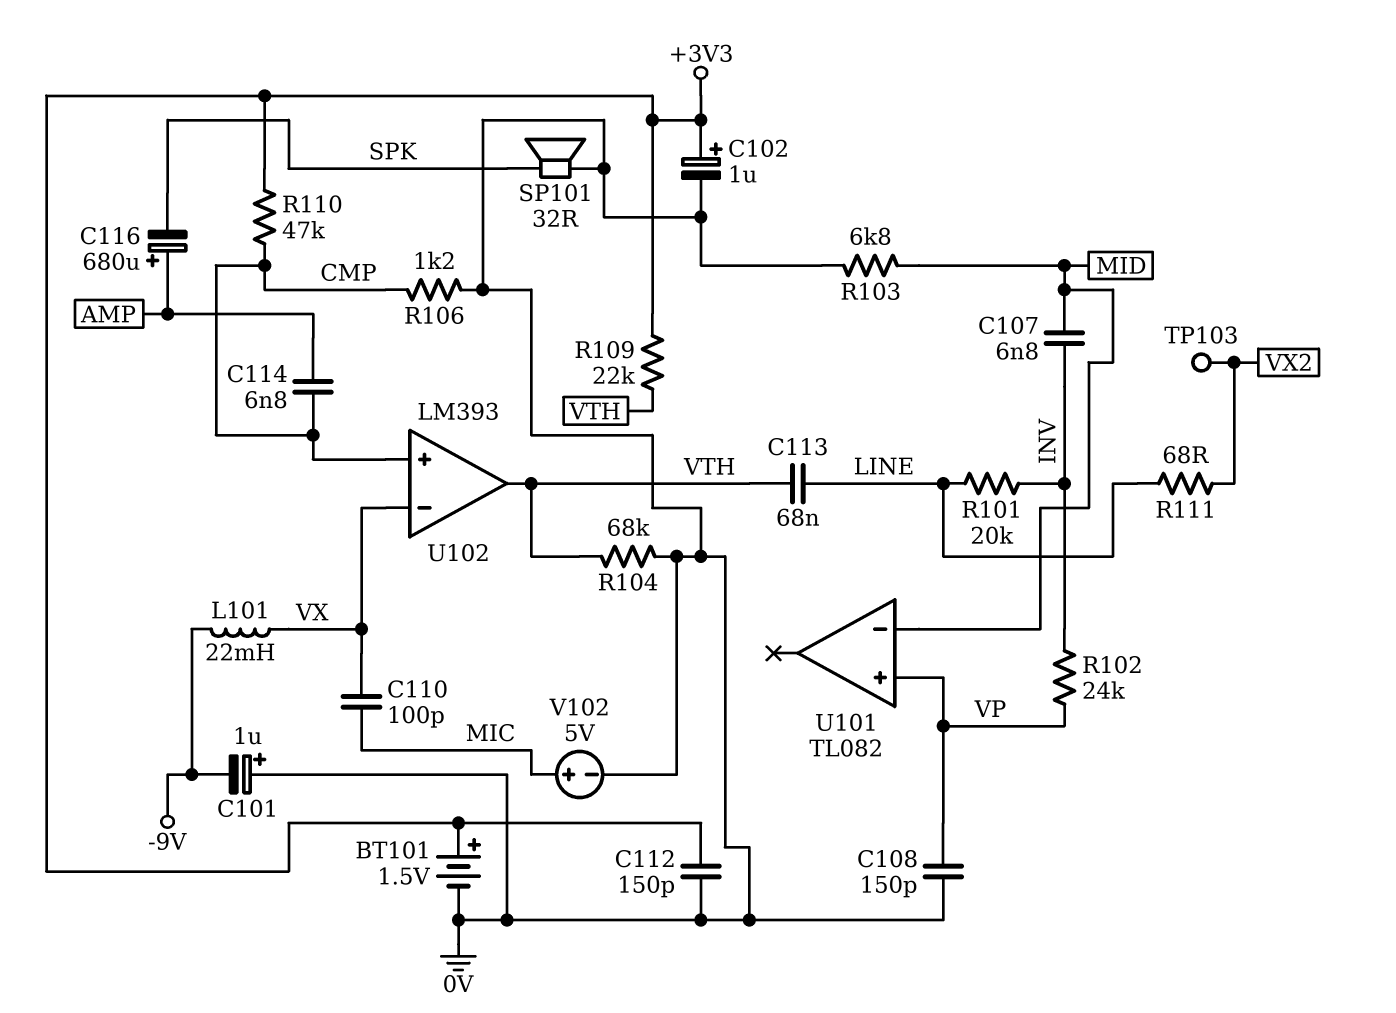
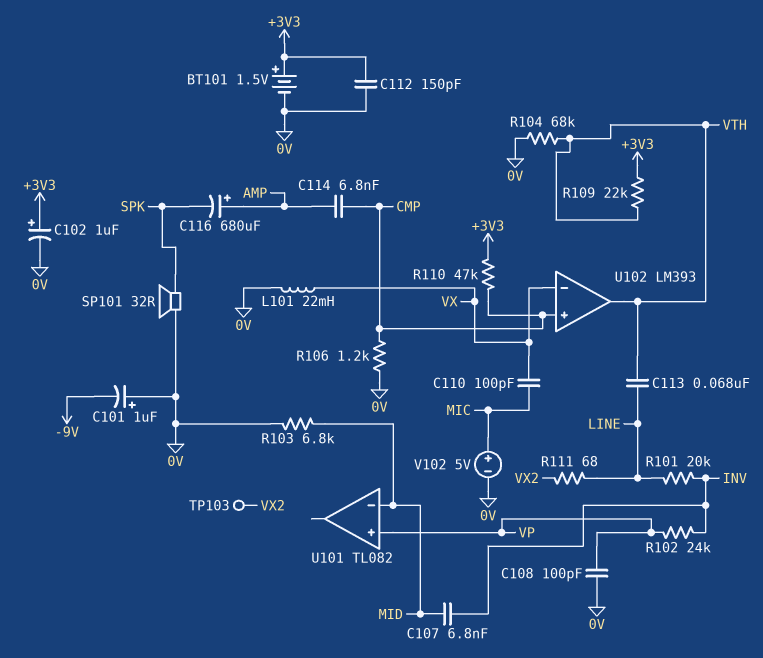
C108: 150pF (0V, VP) -> 100pF (0V, VP)
L101: 22mH (-9V, VX) -> 22mH (0V, VX)

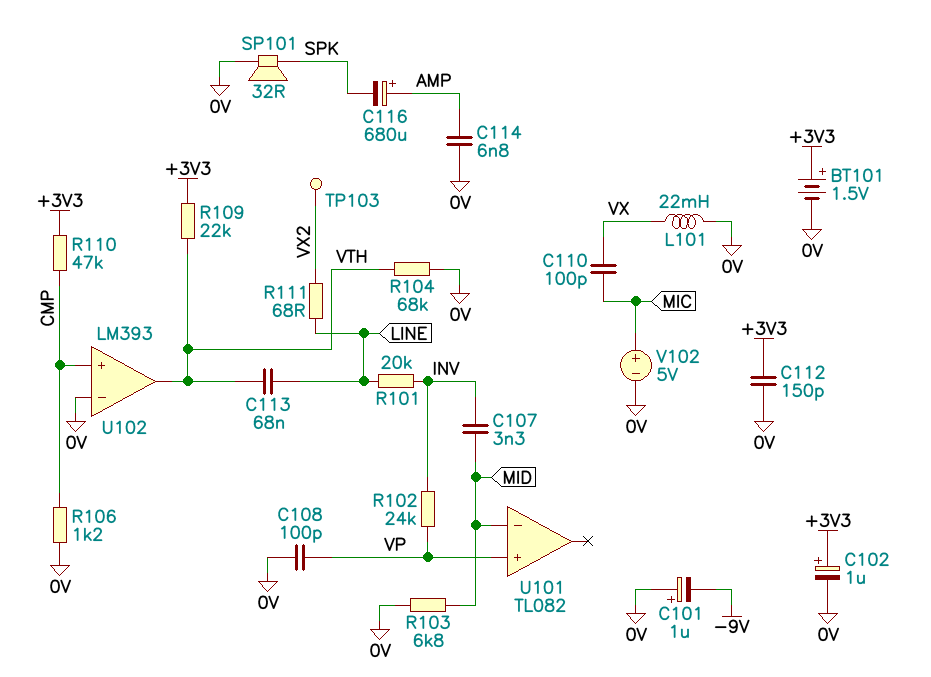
C107: 6.8nF (INV, MID) -> 3.3nF (INV, MID)
C114: 6.8nF (AMP, CMP) -> 6.8nF (0V, AMP)
U102 pin in-: VX -> 0V

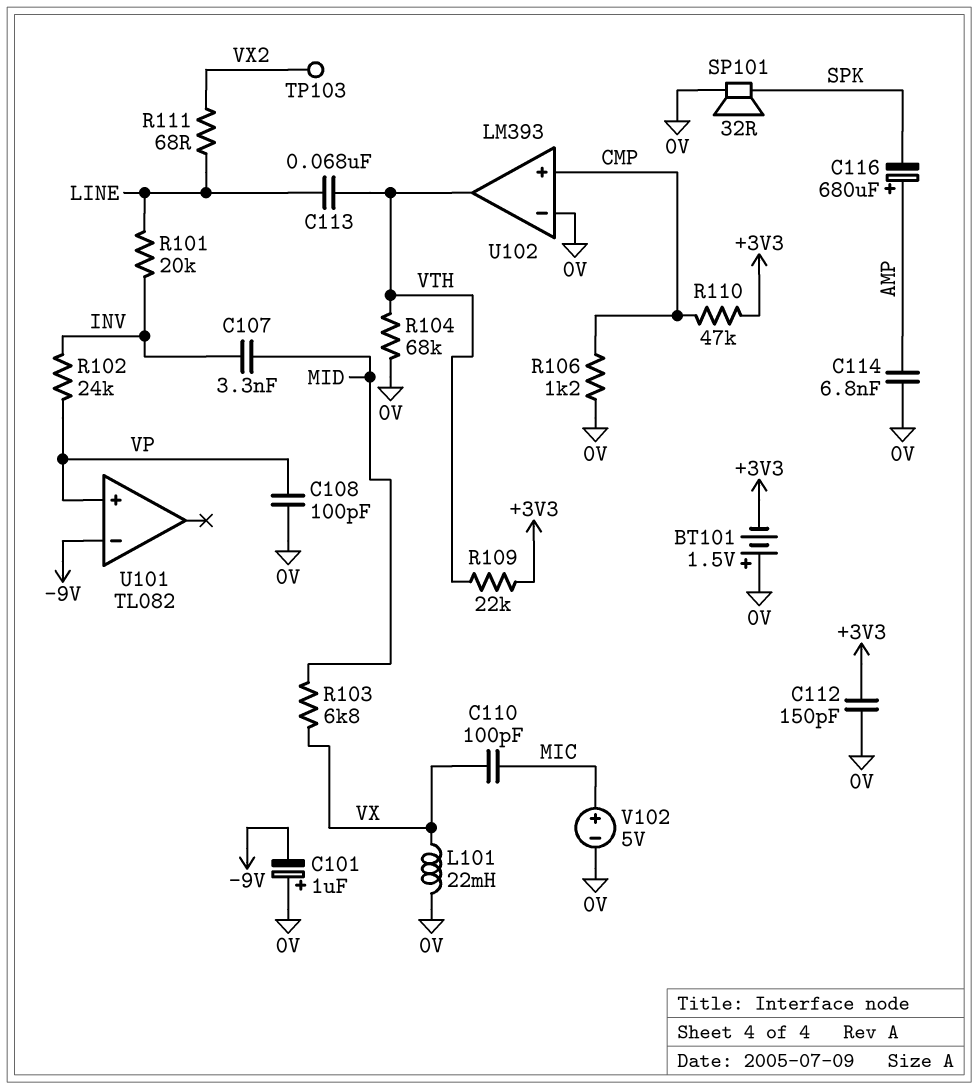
BT101: 1.5V (plus +3V3, minus 0V) -> 1.5V (plus 0V, minus +3V3)
C102: 1uF (plus +3V3, minus 0V) -> none
R103: 6.8k (0V, MID) -> 6.8k (MID, VX)
U101 pin in-: MID -> -9V

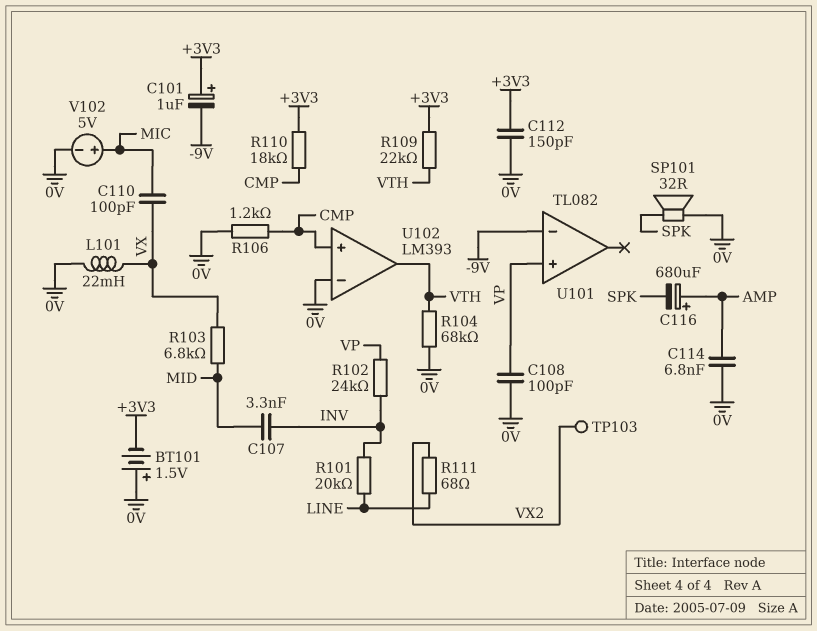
C101: 1uF (plus 0V, minus -9V) -> 1uF (plus +3V3, minus -9V)
C113: 68nF (LINE, VTH) -> none
R110: 47k (+3V3, CMP) -> 18k (+3V3, CMP)

